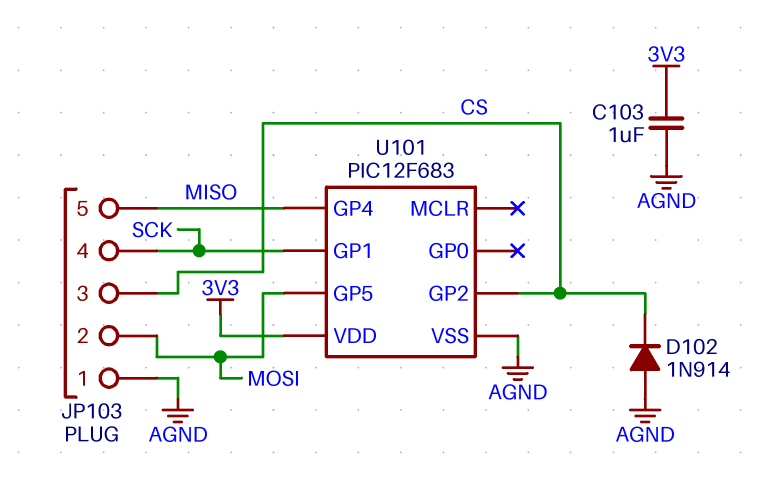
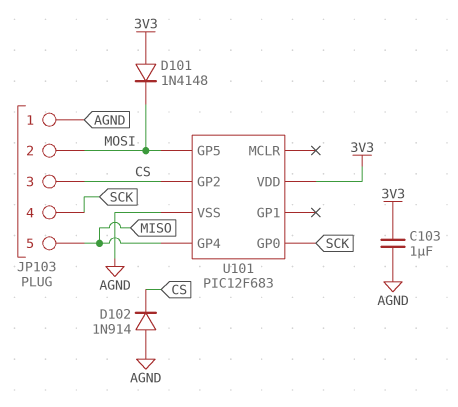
D101: none -> diode 1N4148 (A 3V3, K MOSI)
U101 pin GP0: none -> SCK
U101 pin GP1: SCK -> none

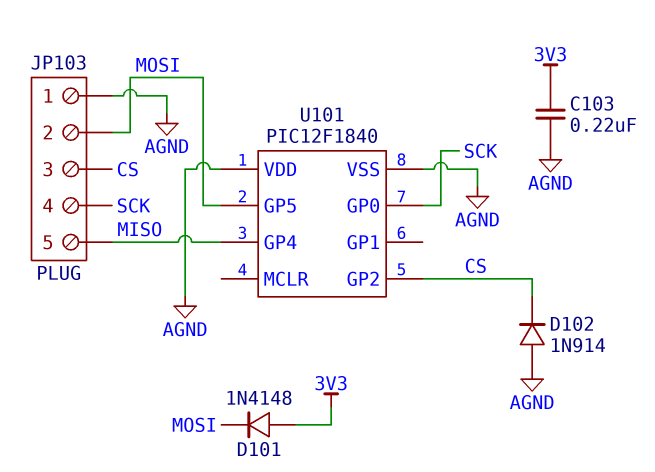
C103: 1uF (3V3, AGND) -> 220nF (3V3, AGND)
U101: PIC12F683 -> PIC12F1840
U101 pin VDD: 3V3 -> AGND

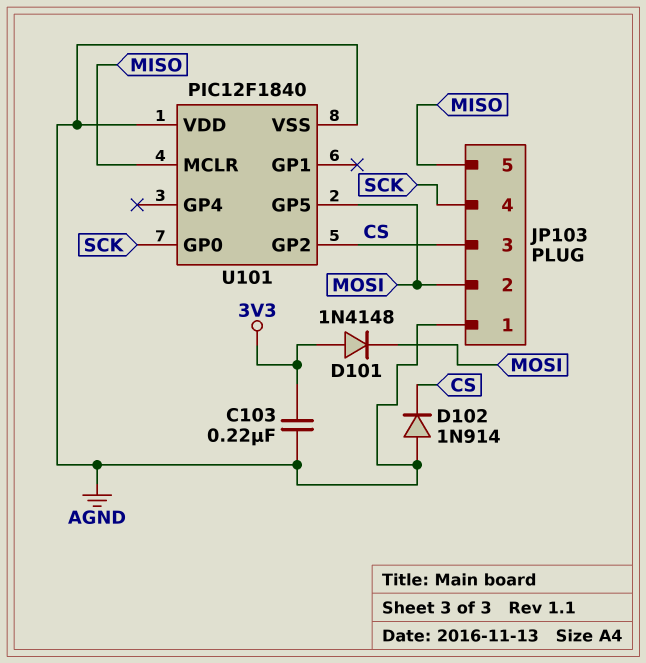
U101 pin GP4: MISO -> none
U101 pin MCLR: none -> MISO

